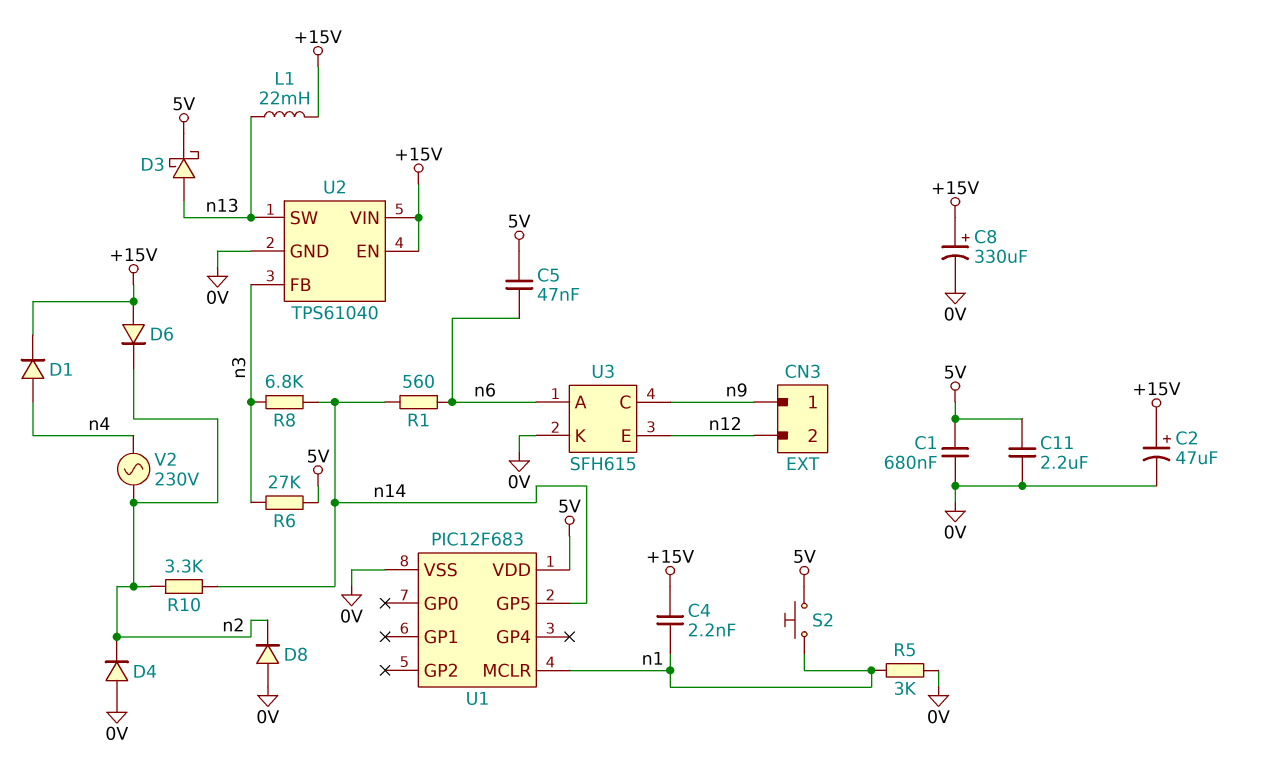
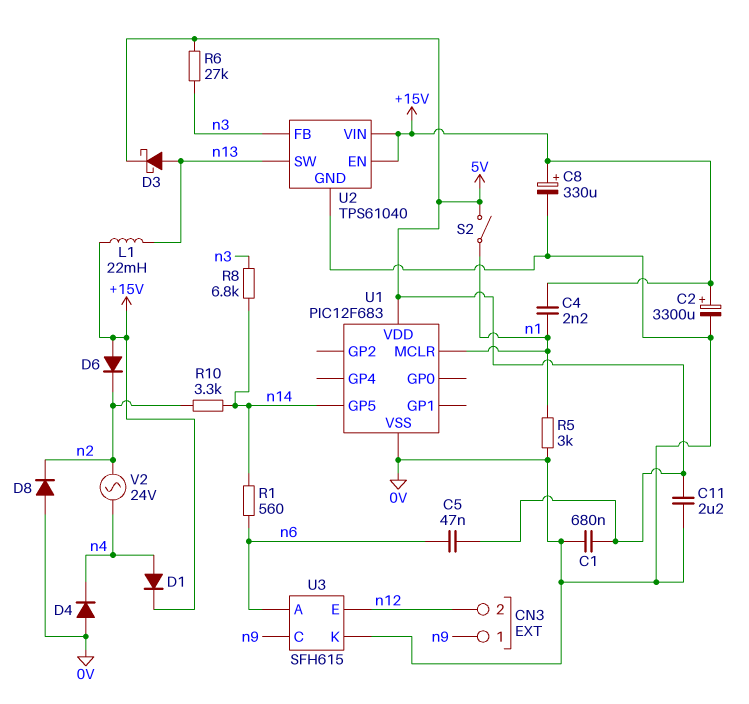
C2: 47uF (plus +15V, minus 0V) -> 3300uF (plus +15V, minus 0V)
D4: diode (A 0V, K n2) -> diode (A 0V, K n4)
S2: button (5V, n1) -> switch (5V, n1)
V2: AC 230V (n2, n4) -> AC 24V (n2, n4)

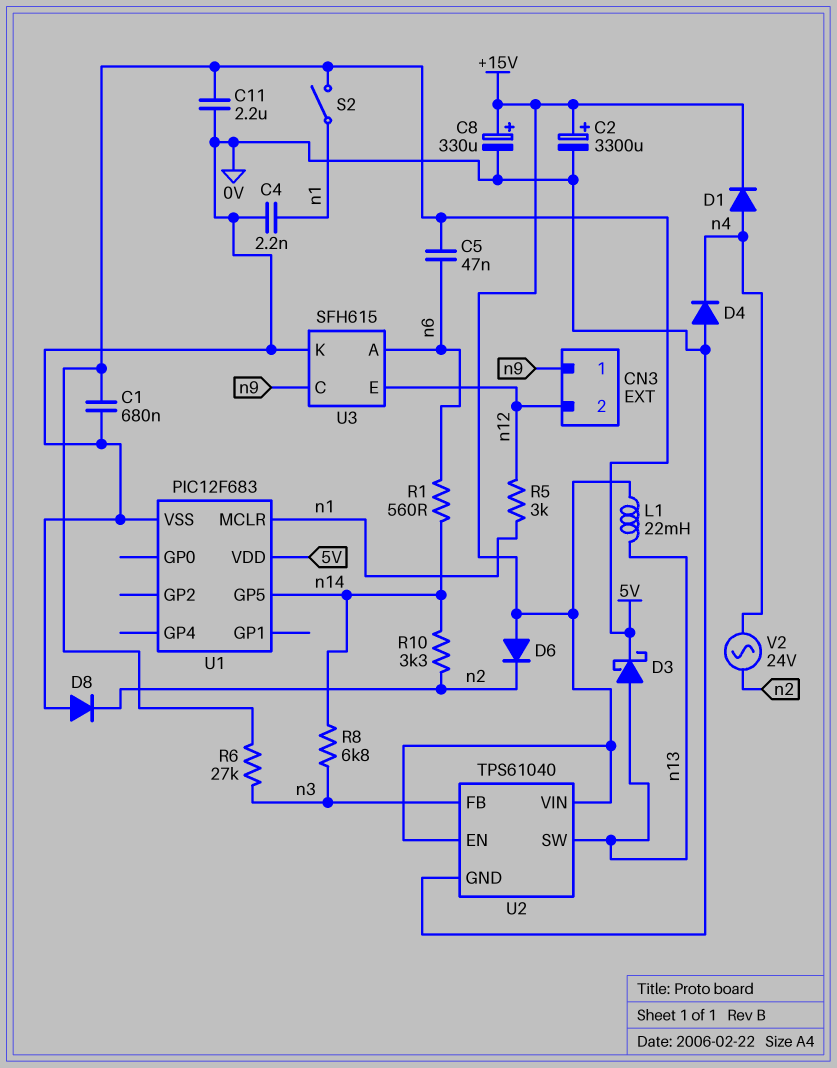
C4: 2.2nF (+15V, n1) -> 2.2nF (0V, n1)
R5: 3k (0V, n1) -> 3k (n1, n12)

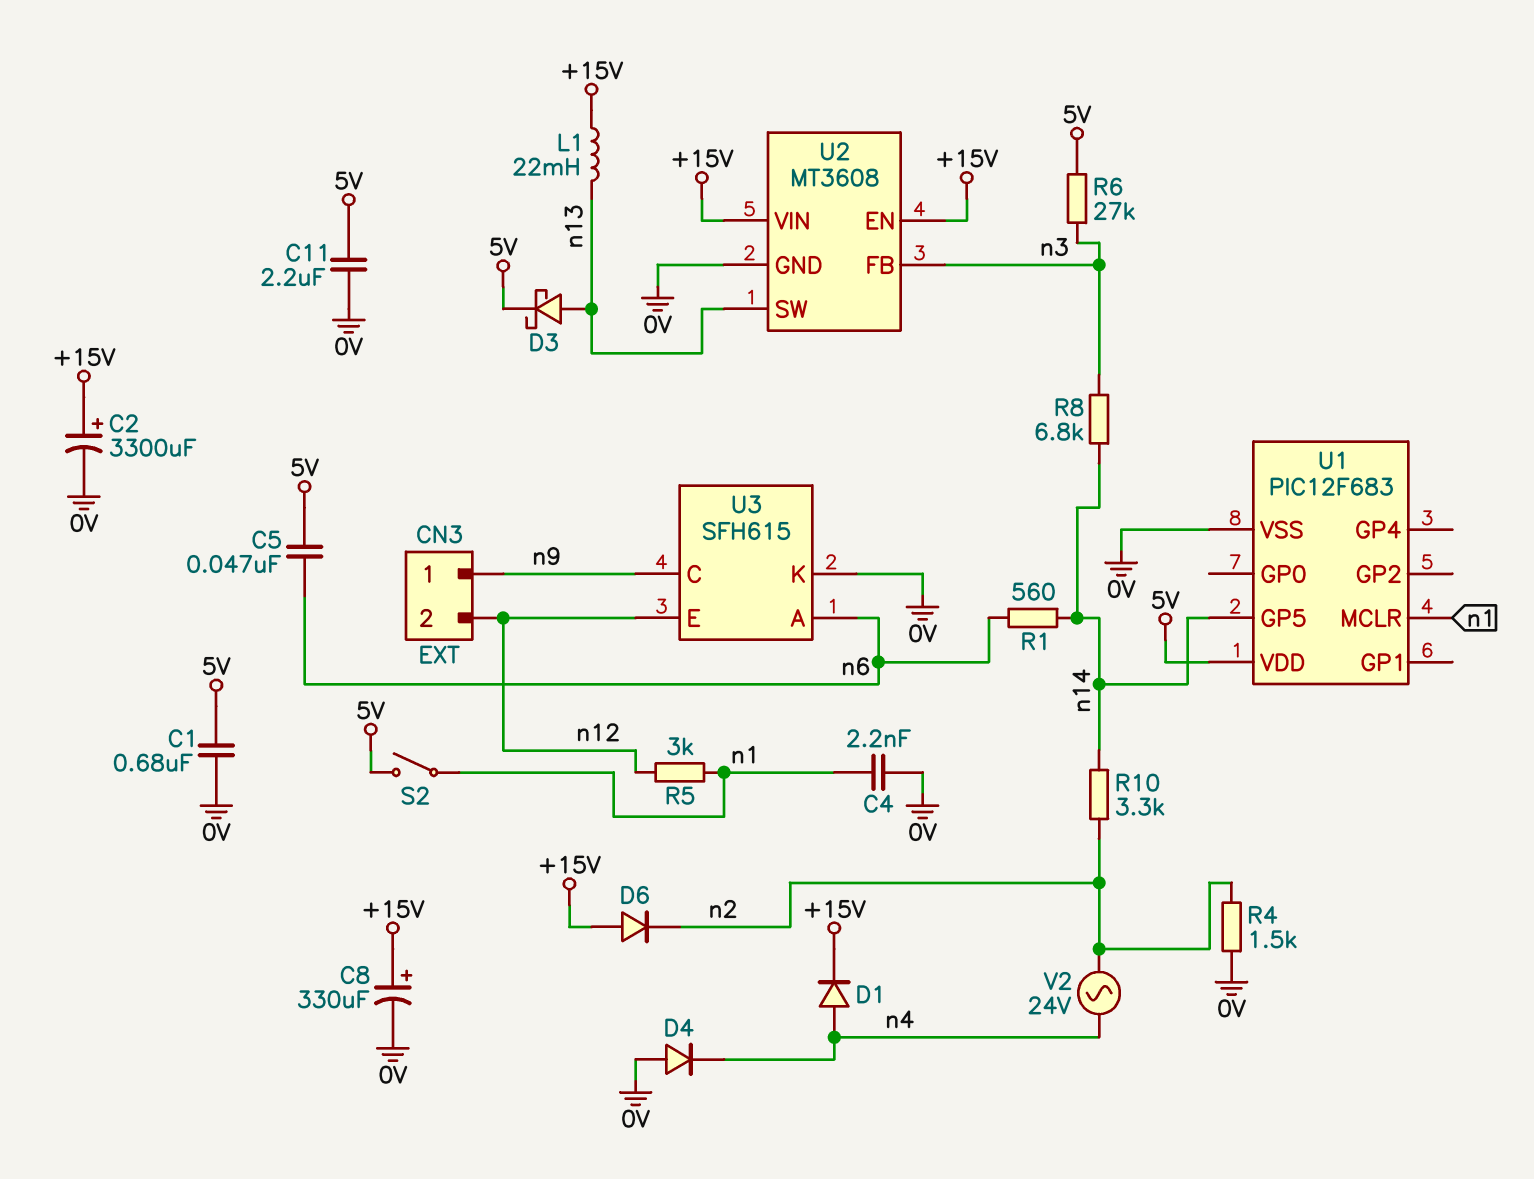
D8: diode (A 0V, K n2) -> none
R4: none -> 1.5k (0V, n2)
U2: TPS61040 -> MT3608

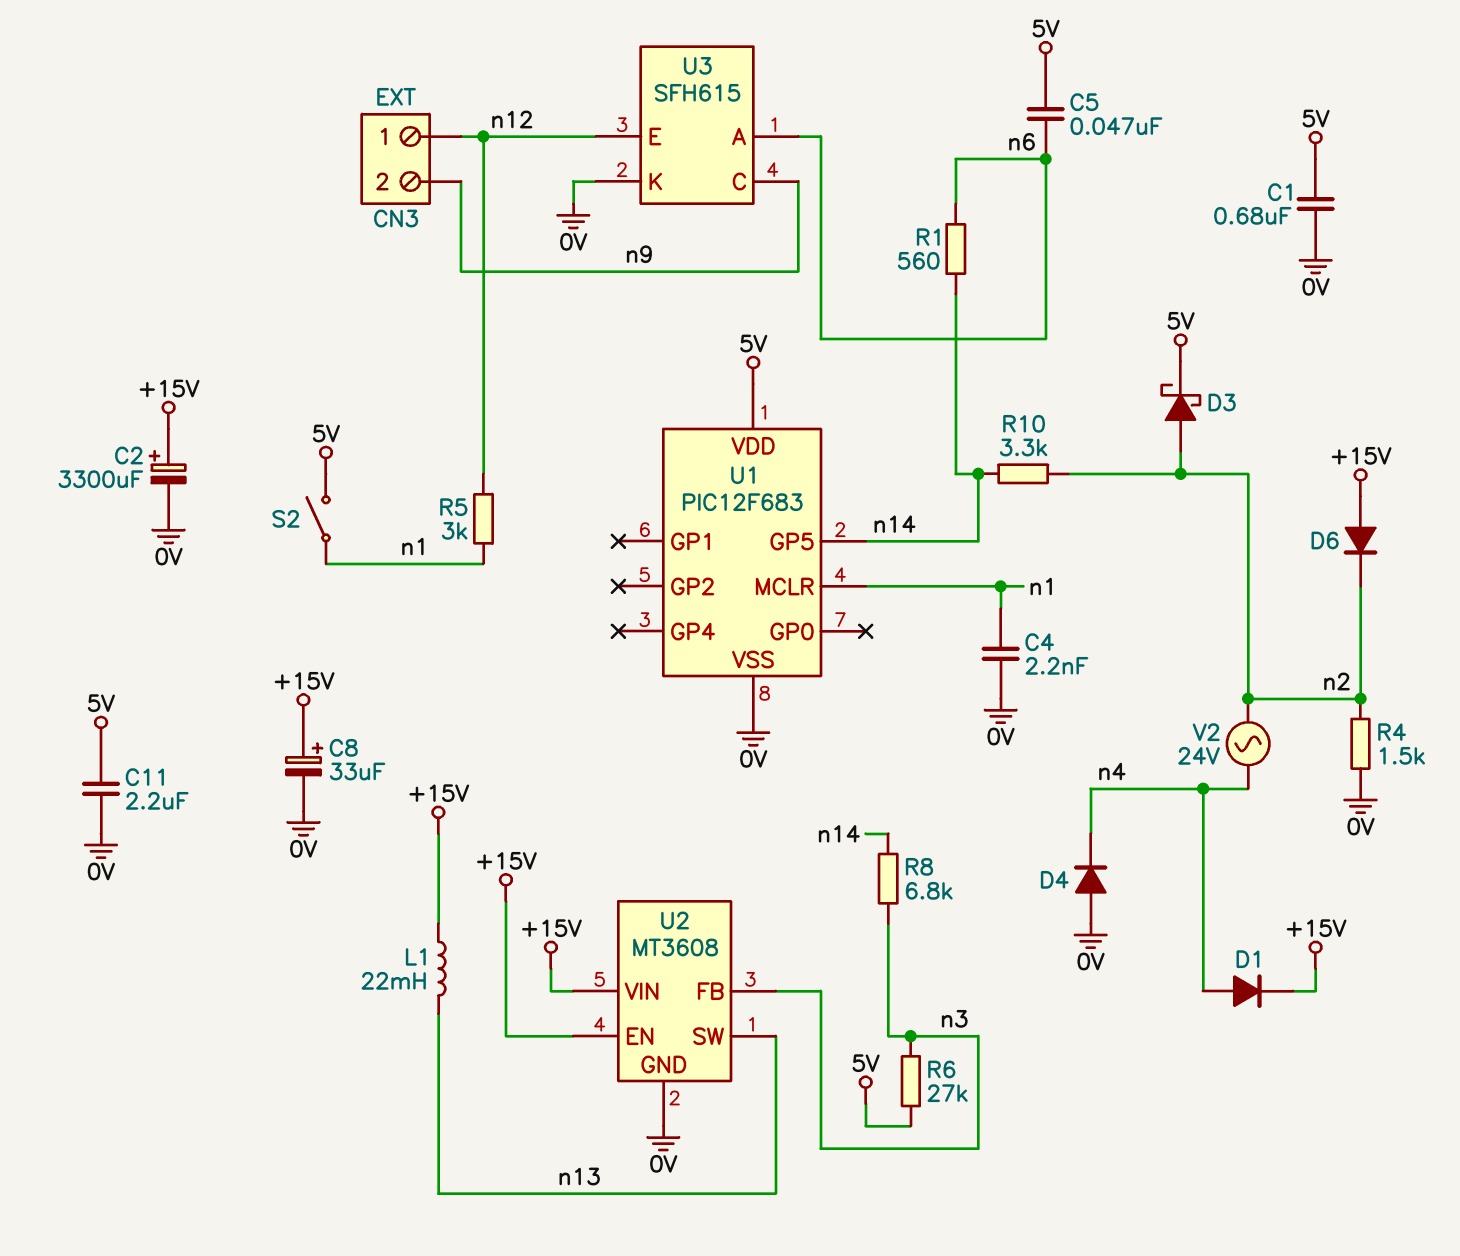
C8: 330uF (plus +15V, minus 0V) -> 33uF (plus +15V, minus 0V)
CN3 pin 1: n9 -> n12
CN3 pin 2: n12 -> n9
D3: schottky (A n13, K 5V) -> schottky (A n2, K 5V)

